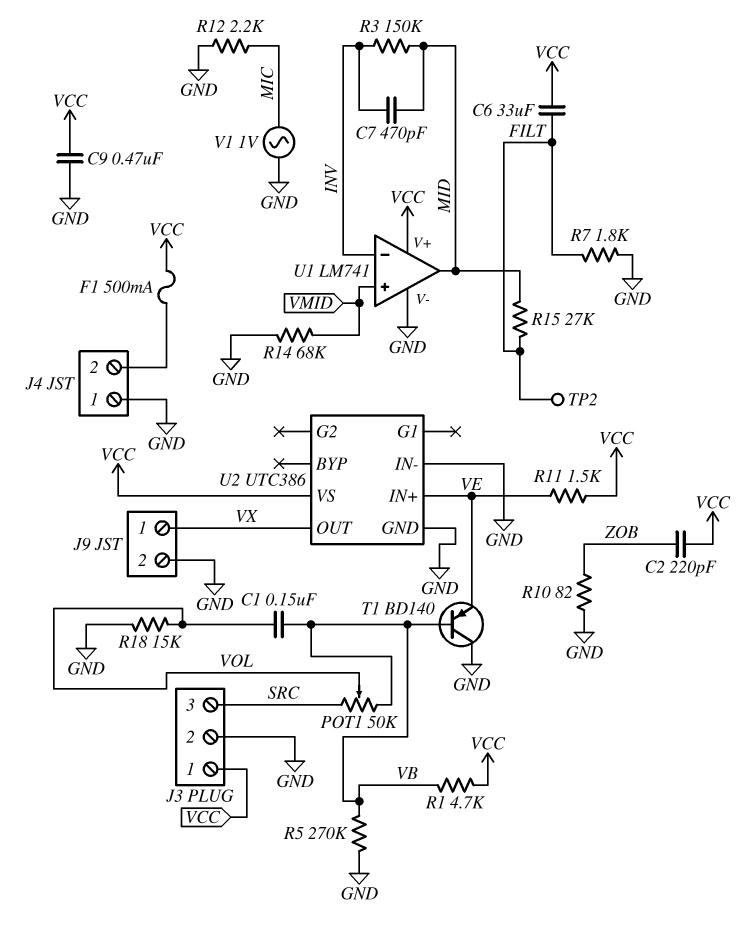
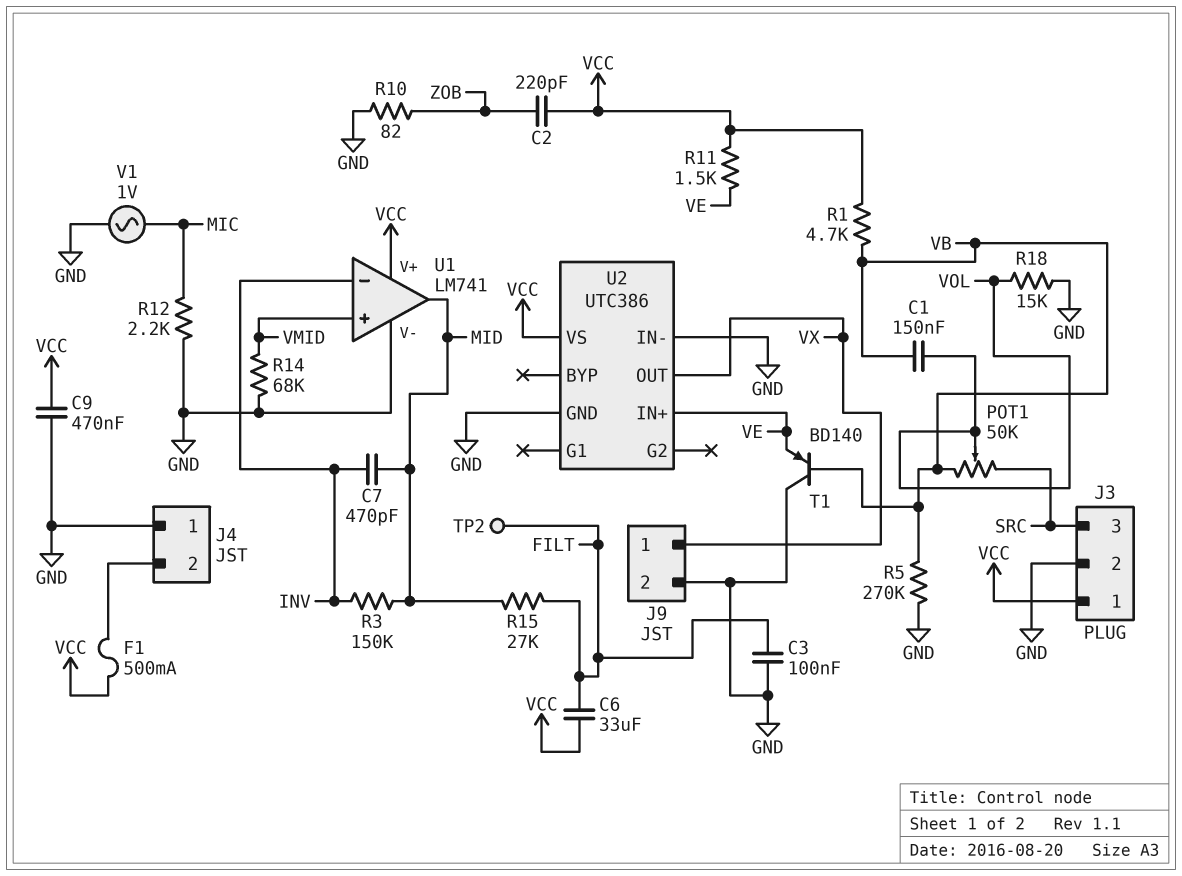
C3: none -> 100nF (FILT, GND)
R7: 1.8k (FILT, GND) -> none

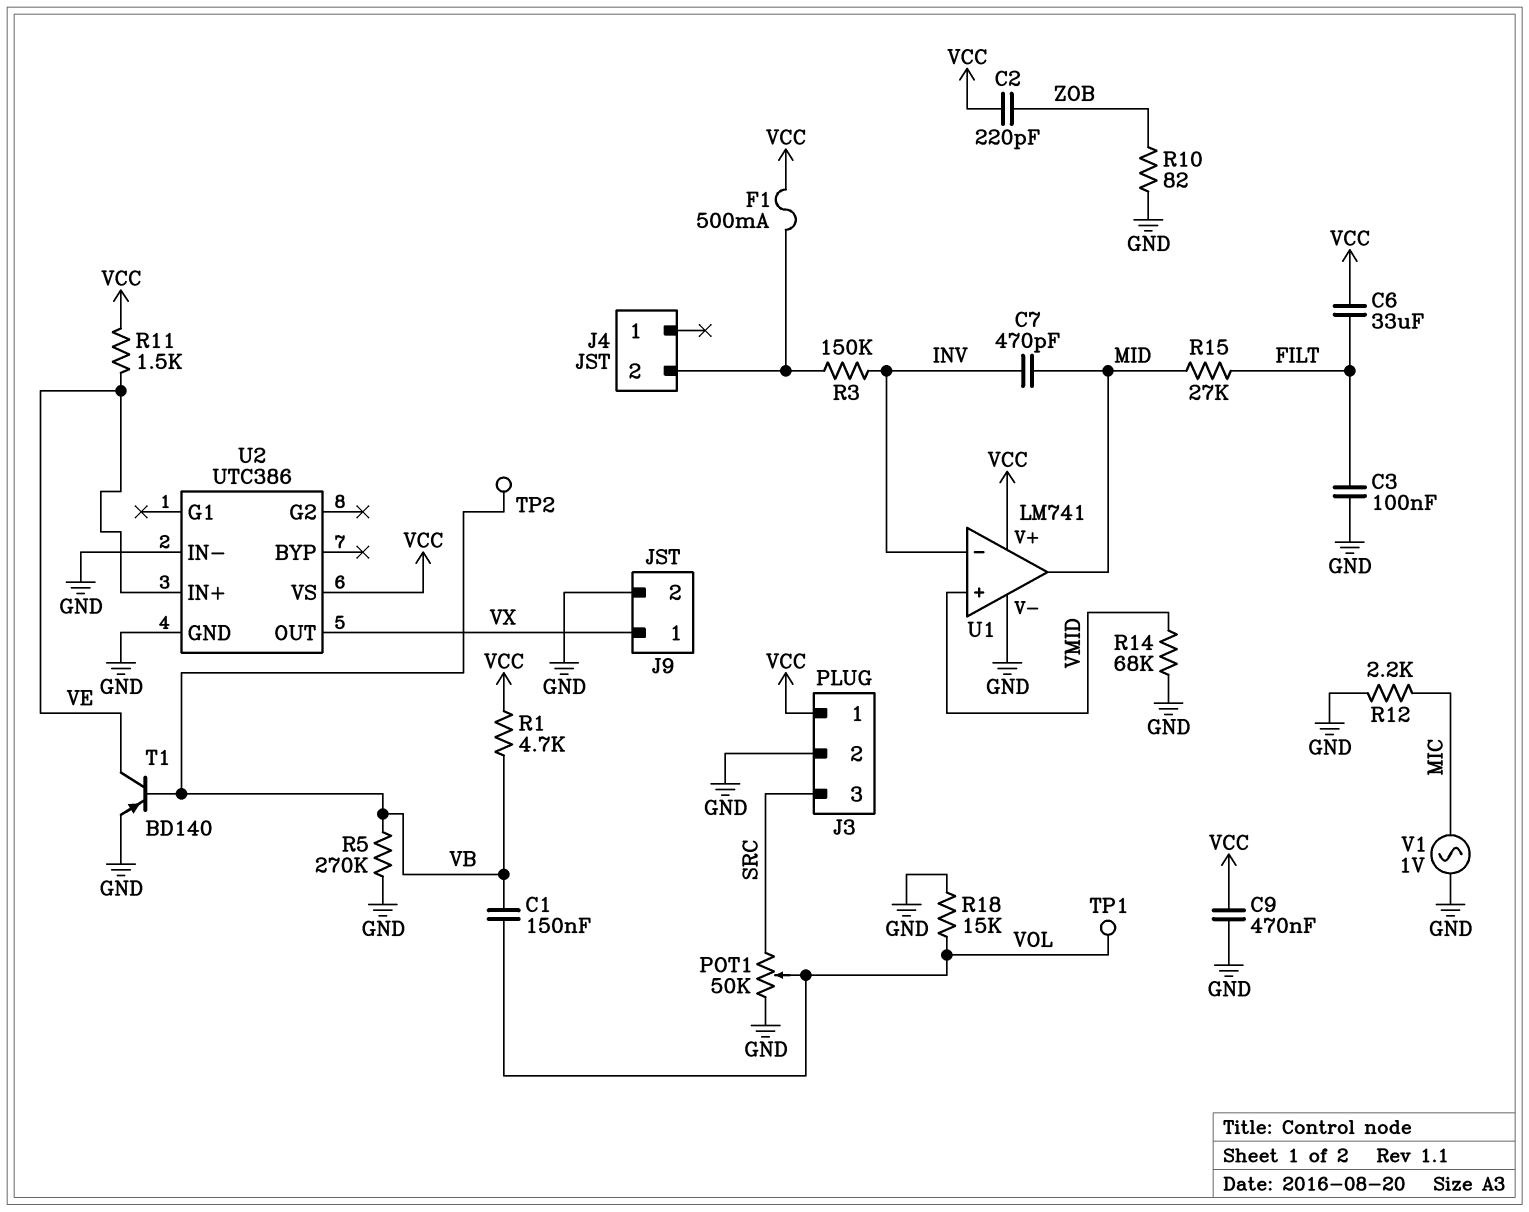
J4 pin 1: GND -> none
POT1: 50k (SRC, VB, wiper VOL) -> 50k (GND, SRC, wiper VOL)
R3: 150k (INV, MID) -> 150k (INV, J4/2)
T1: PNP BD140 (B VB, C GND, E VE) -> PNP BD140 (B VB, C VE, E GND)
TP1: none -> test point (VOL)
TP2: test point (FILT) -> test point (VB)

